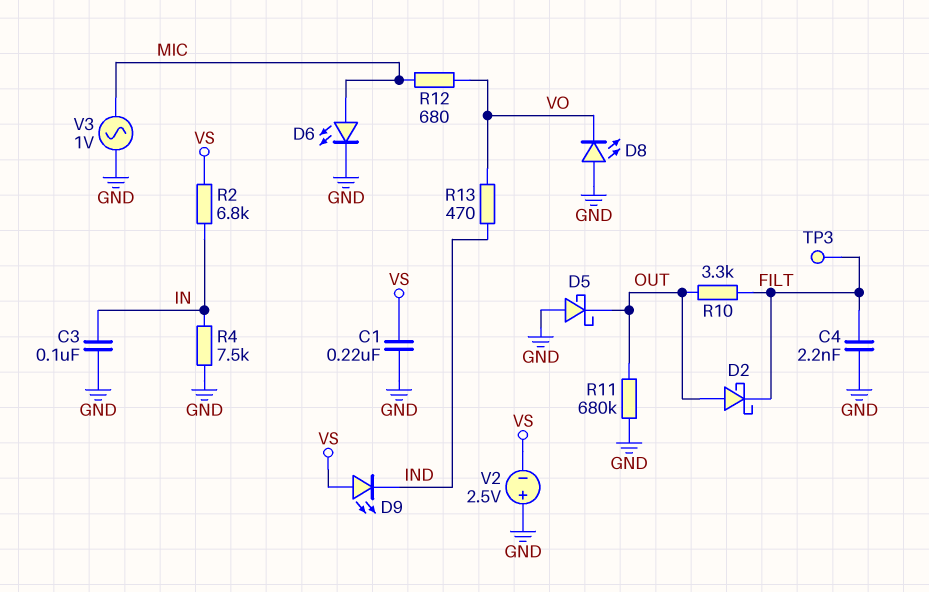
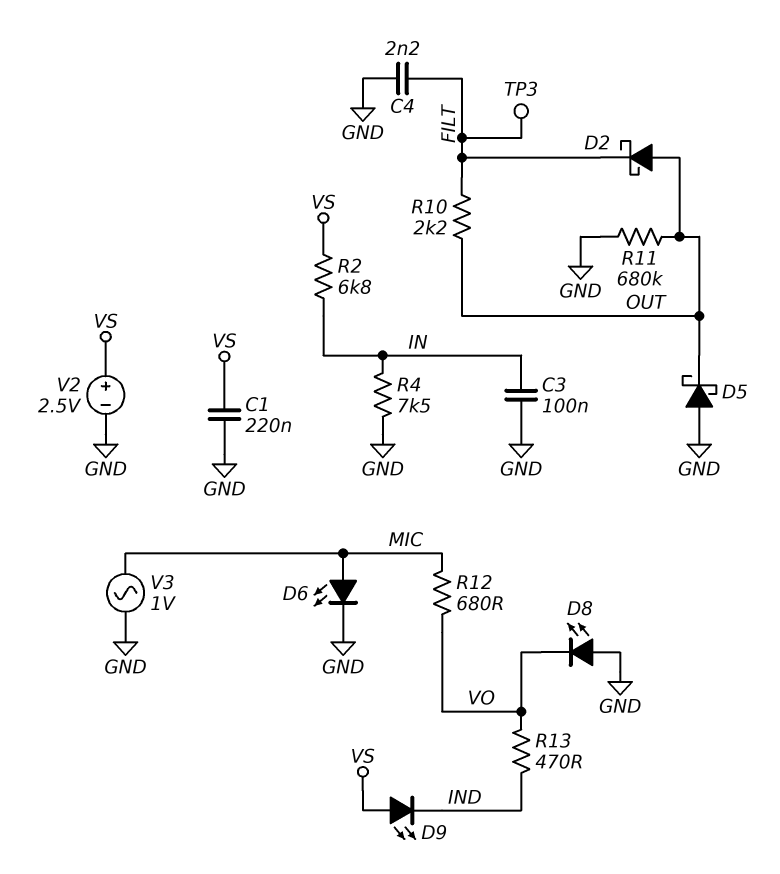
R10: 3.3k (FILT, OUT) -> 2.2k (FILT, OUT)
V2: 2.5V (plus GND, minus VS) -> 2.5V (plus VS, minus GND)

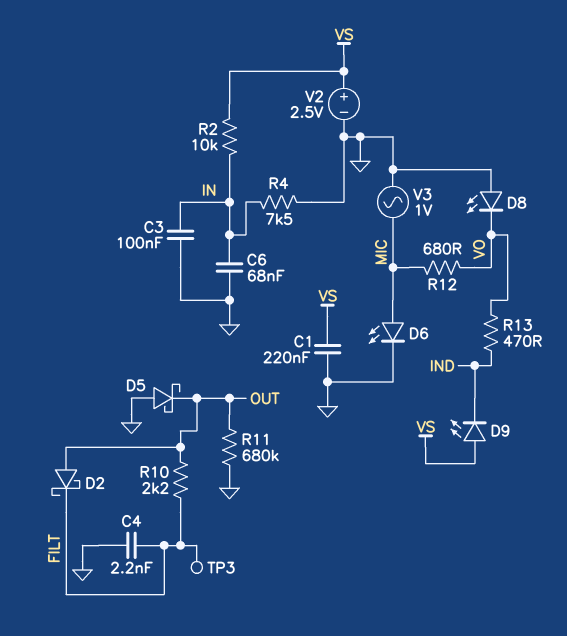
C6: none -> 68nF (GND, IN)
R2: 6.8k (IN, VS) -> 10k (IN, VS)

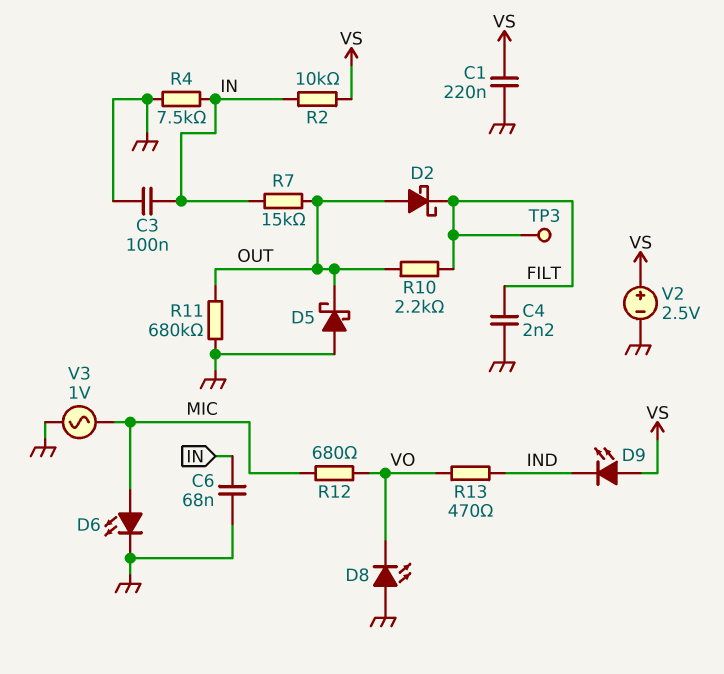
R7: none -> 15k (IN, OUT)

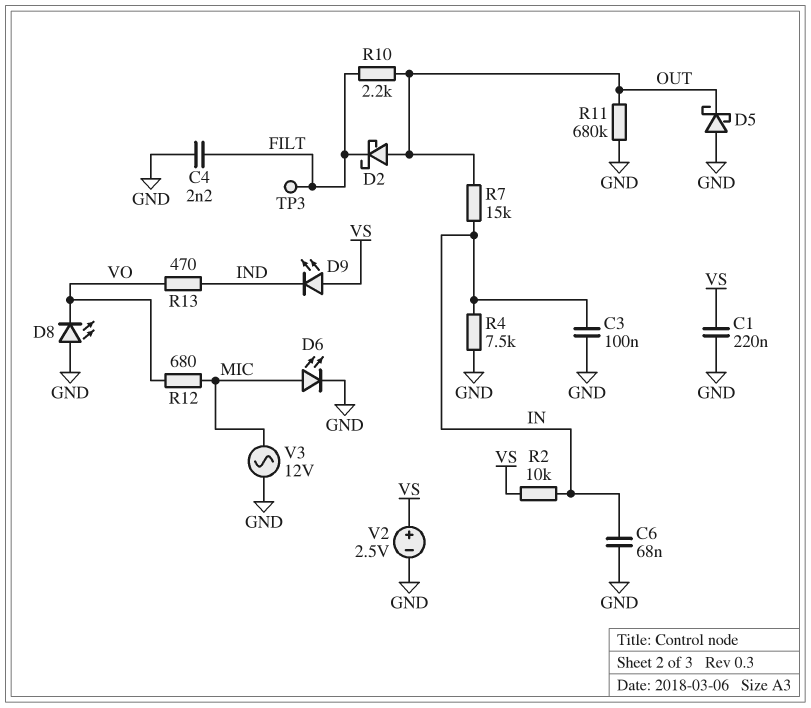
V3: AC 1V (GND, MIC) -> AC 12V (GND, MIC)

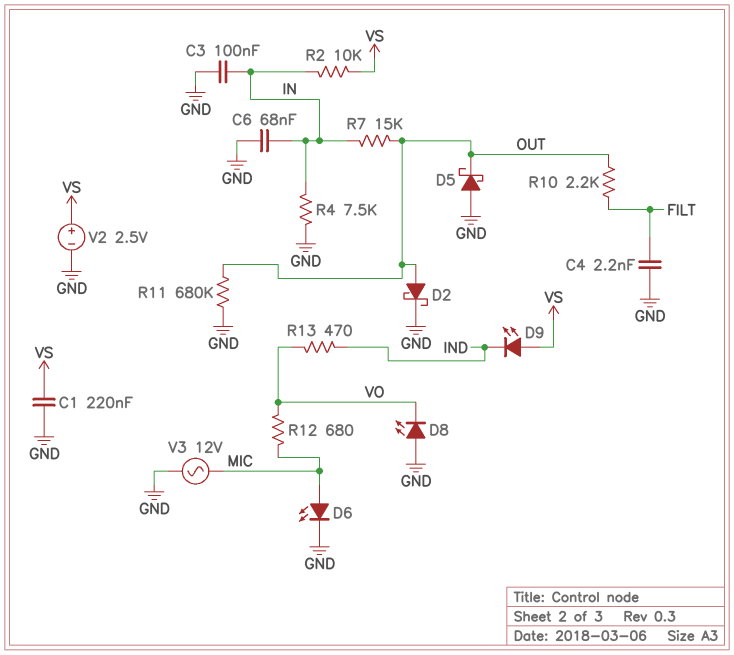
D2: schottky (A OUT, K FILT) -> schottky (A OUT, K GND)
TP3: test point (FILT) -> none

